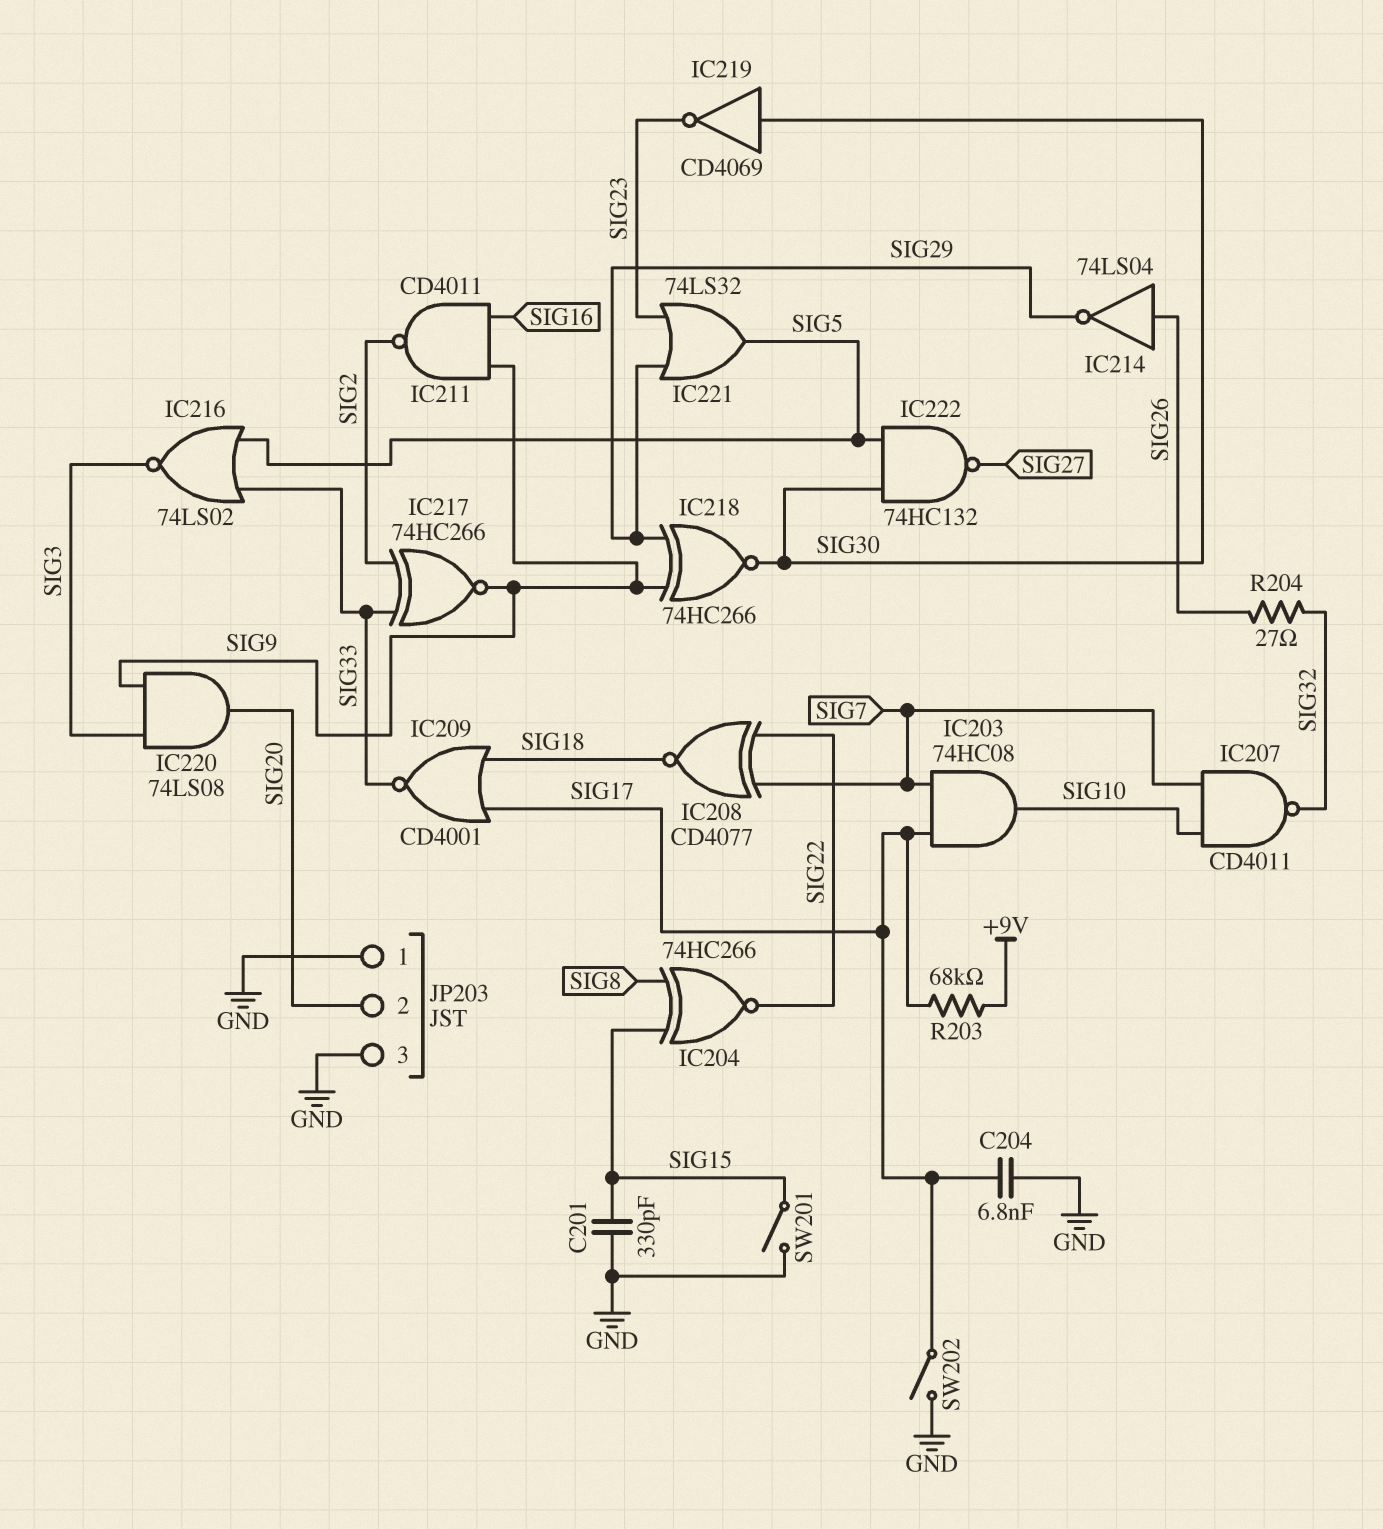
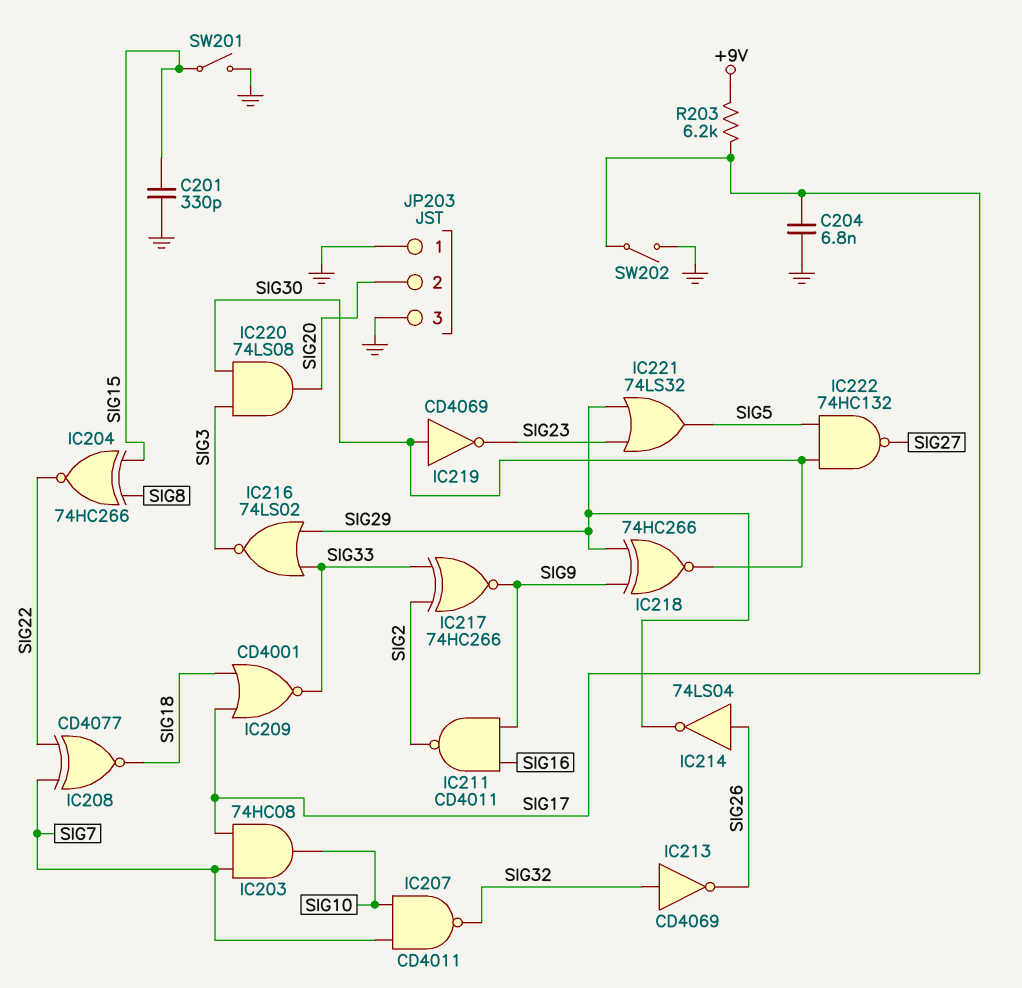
IC213: none -> NOT CD4069 (in SIG32, out SIG26)
IC216: NOR 74LS02 (in SIG5, in SIG33, out SIG3) -> NOR 74LS02 (in SIG29, in SIG33, out SIG3)
IC220: AND 74LS08 (in SIG3, in SIG9, out SIG20) -> AND 74LS08 (in SIG3, in SIG30, out SIG20)
R203: 68k (+9V, SIG17) -> 6.2k (+9V, SIG17)
R204: 27 (SIG26, SIG32) -> none

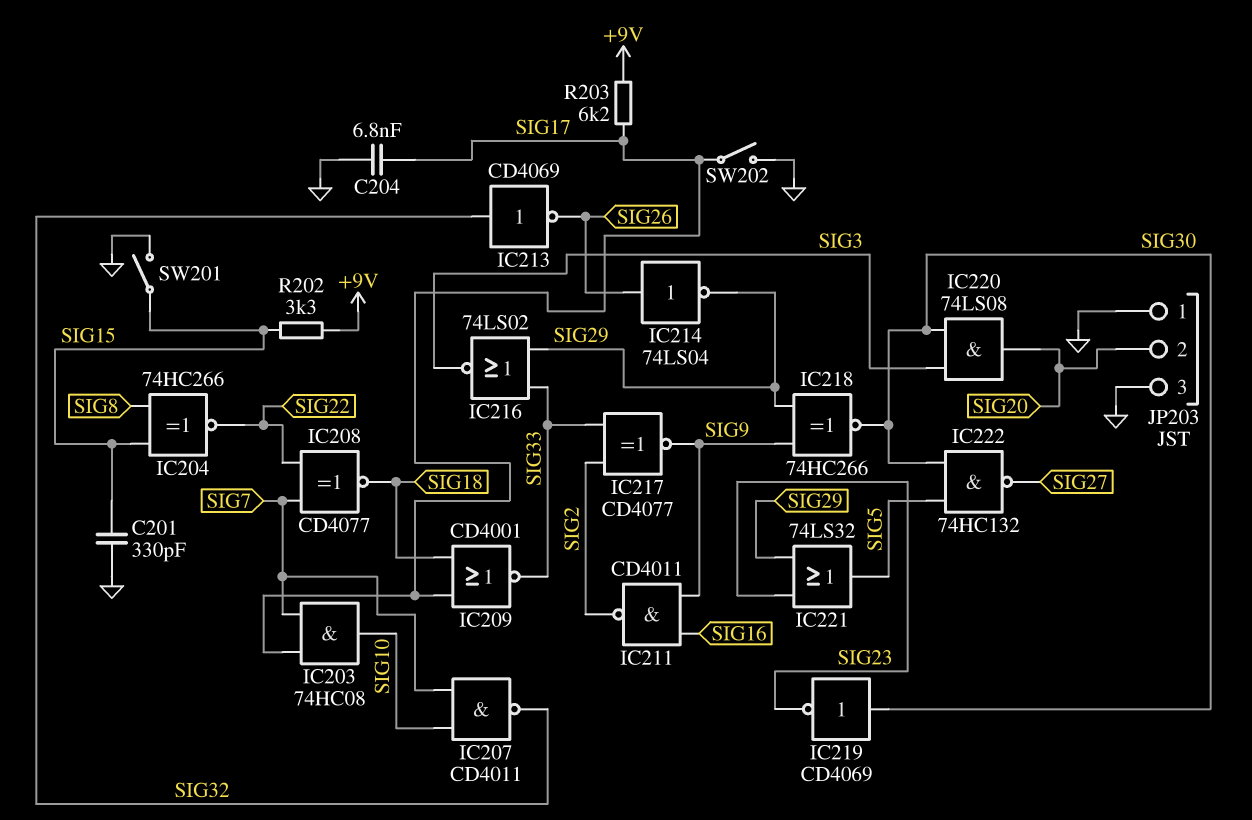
IC217: XNOR 74HC266 (in SIG2, in SIG33, out SIG9) -> XNOR CD4077 (in SIG2, in SIG33, out SIG9)
R202: none -> 3.3k (+9V, SIG15)

